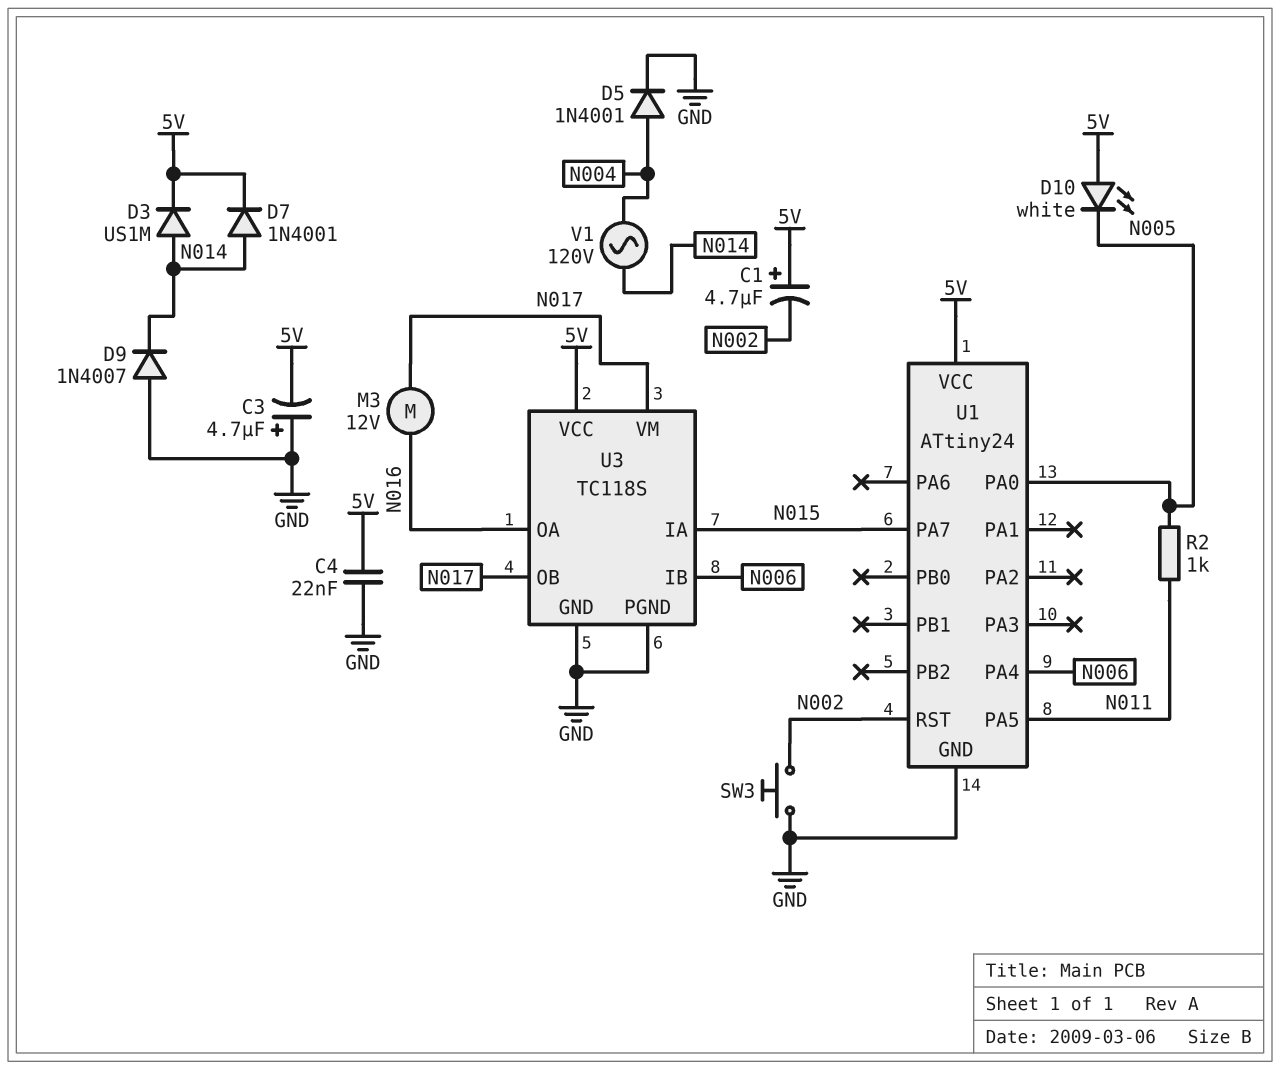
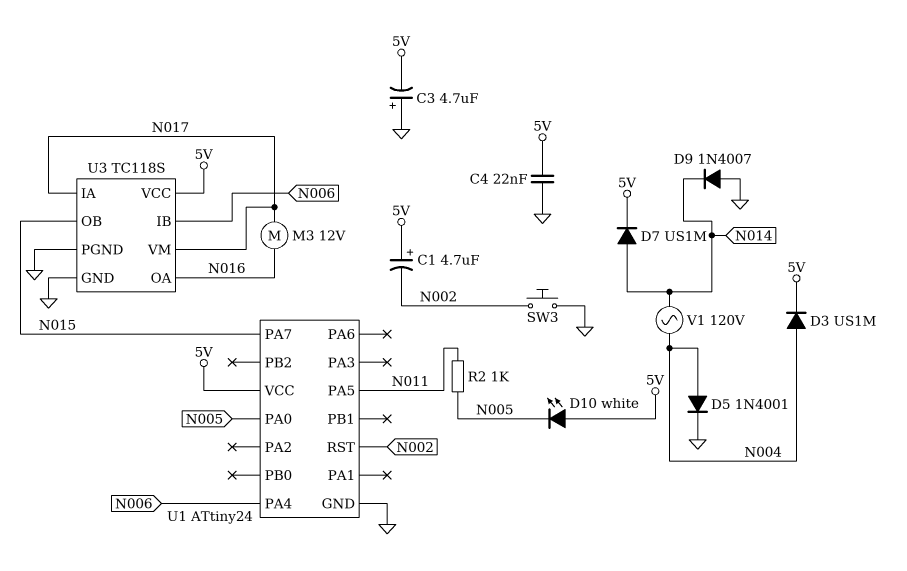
D3: diode US1M (A N014, K 5V) -> diode US1M (A N004, K 5V)
D7: diode 1N4001 (A N014, K 5V) -> diode US1M (A N014, K 5V)
U3 pin IA: N015 -> N017
U3 pin OB: N017 -> N015

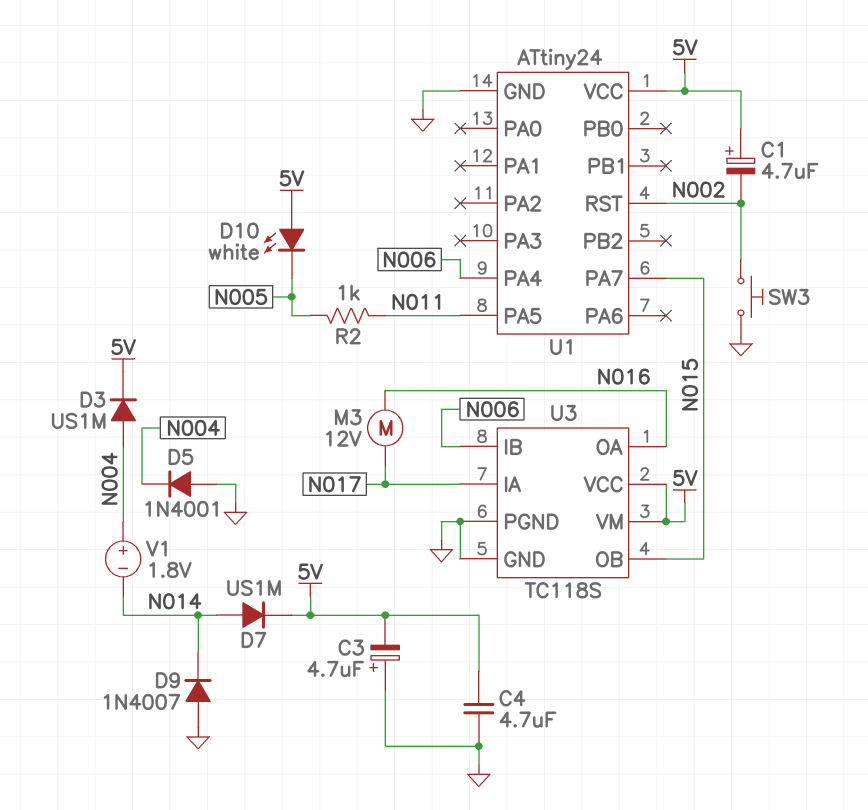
C4: 22nF (5V, GND) -> 4.7uF (5V, GND)
D5: diode 1N4001 (A N004, K GND) -> diode 1N4001 (A GND, K N004)
U1 pin PA0: N005 -> none
U3 pin VM: N017 -> 5V
V1: AC 120V (N004, N014) -> 1.8V (plus N004, minus N014)

